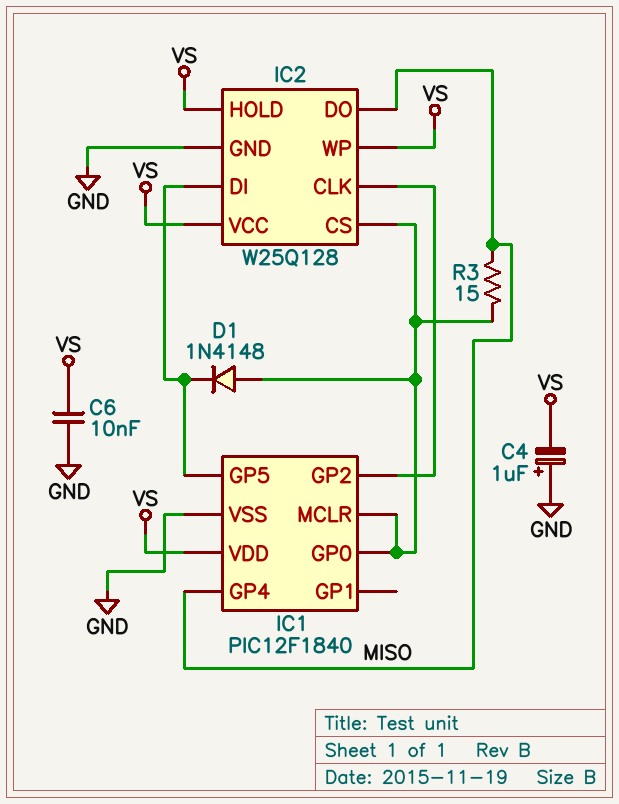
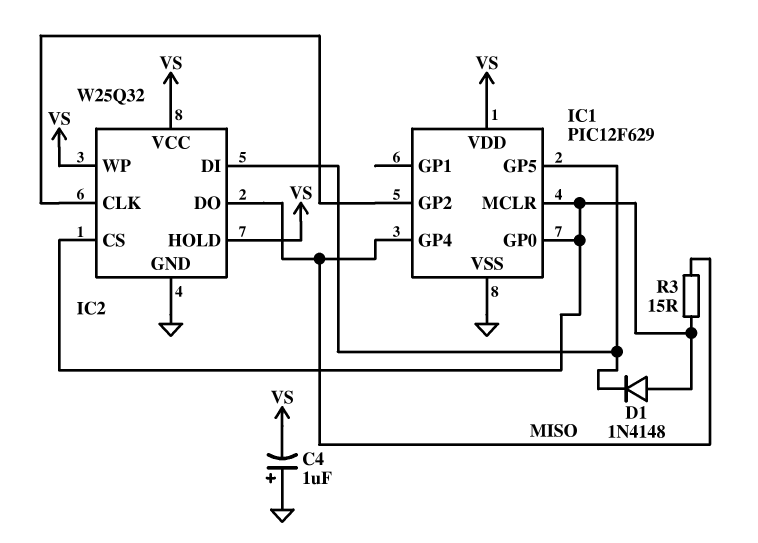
C6: 10nF (GND, VS) -> none
IC1: PIC12F1840 -> PIC12F629
IC2: W25Q128 -> W25Q32

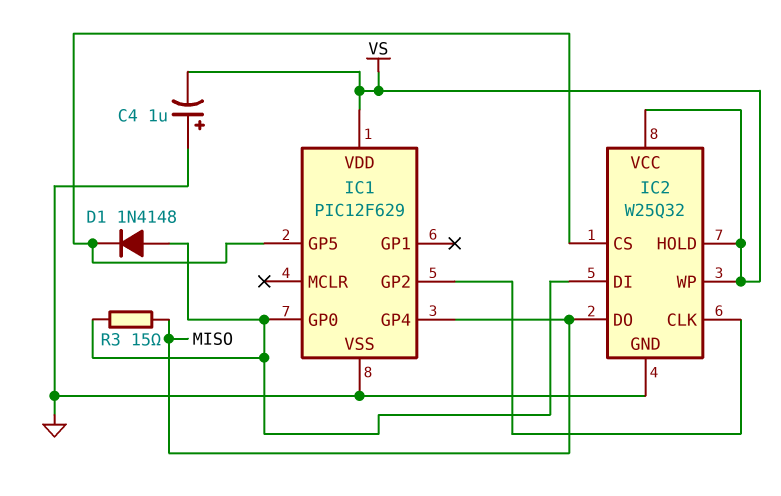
IC1 pin MCLR: IC1/GP0 -> none
IC2 pin CS: IC1/GP0 -> IC1/GP5
IC2 pin DI: IC1/GP5 -> IC1/GP0

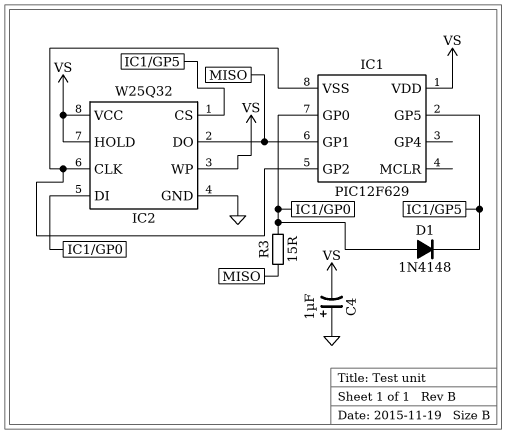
IC1 pin GP1: none -> MISO
IC1 pin GP4: MISO -> none
IC1 pin VSS: GND -> IC1/GP2

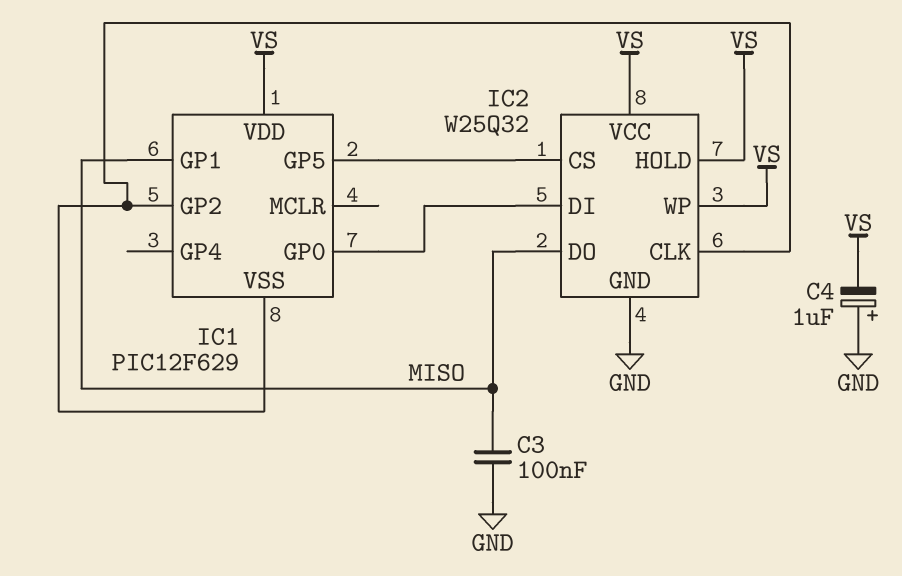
C3: none -> 100nF (GND, MISO)
D1: diode 1N4148 (A IC1/GP0, K IC1/GP5) -> none
R3: 15 (IC1/GP0, MISO) -> none

